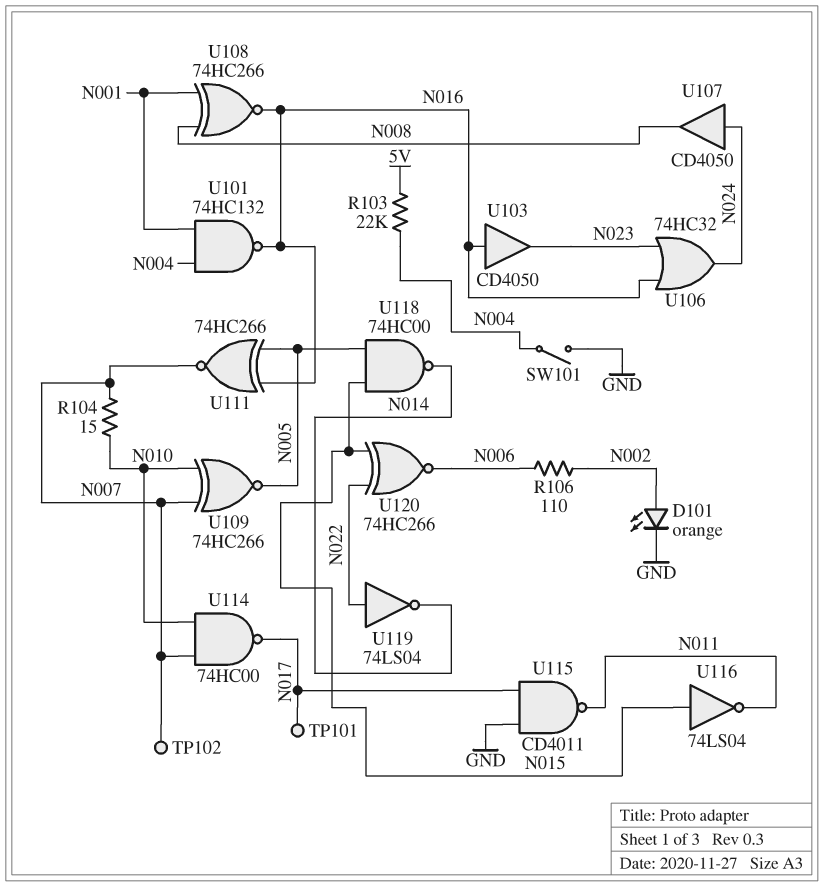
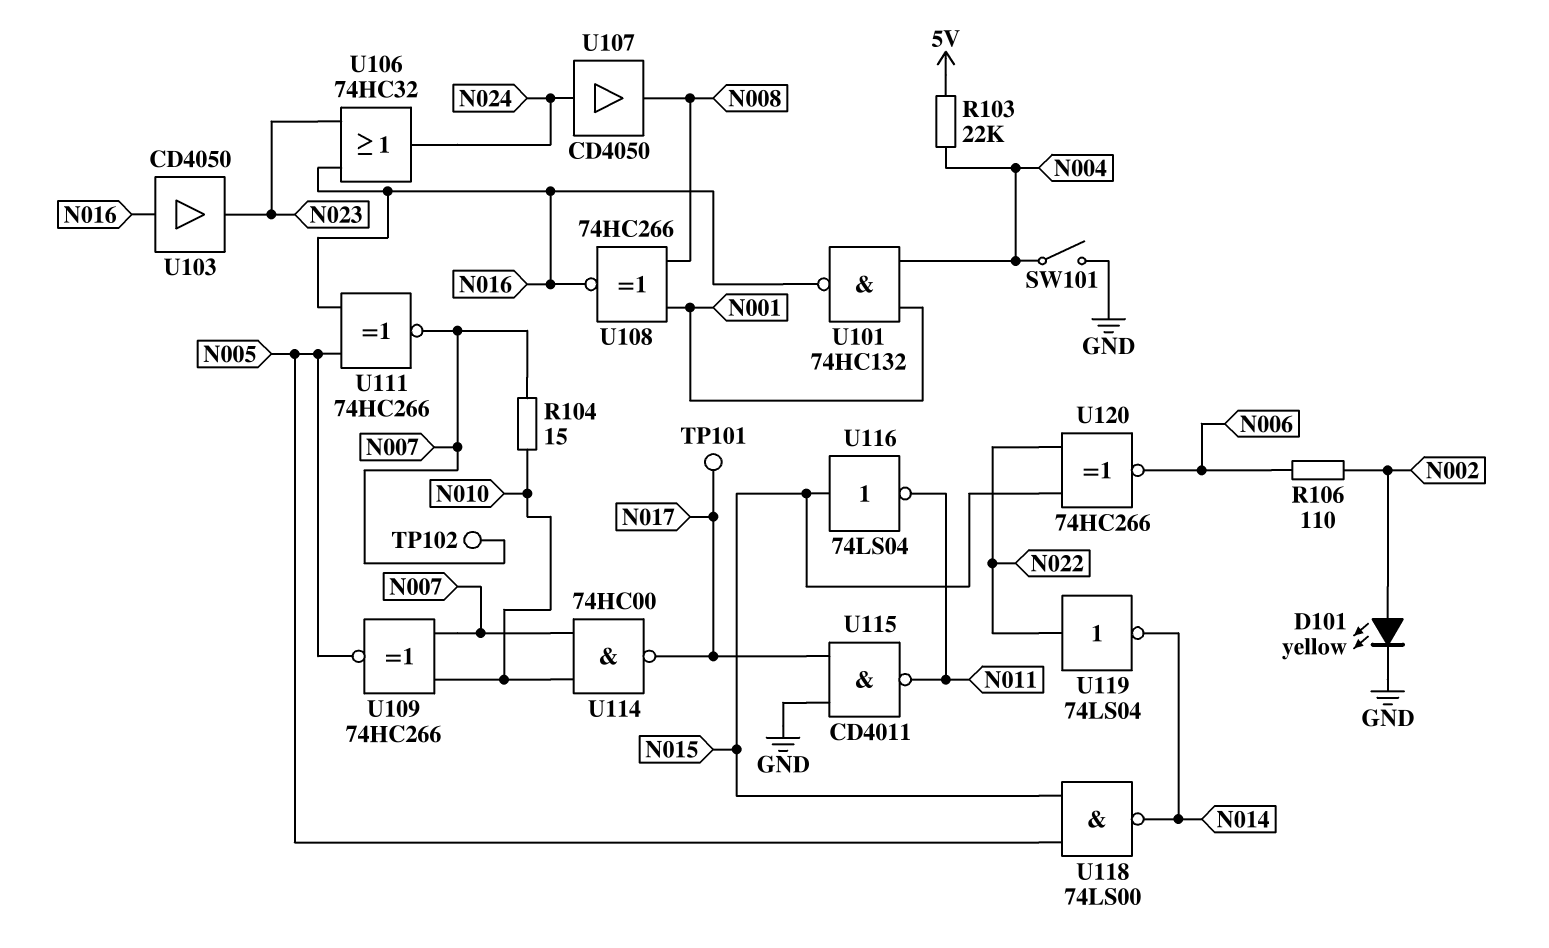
D101: LED orange (A N002, K GND) -> LED yellow (A N002, K GND)
U118: NAND 74HC00 (in N005, in N015, out N014) -> NAND 74LS00 (in N005, in N015, out N014)

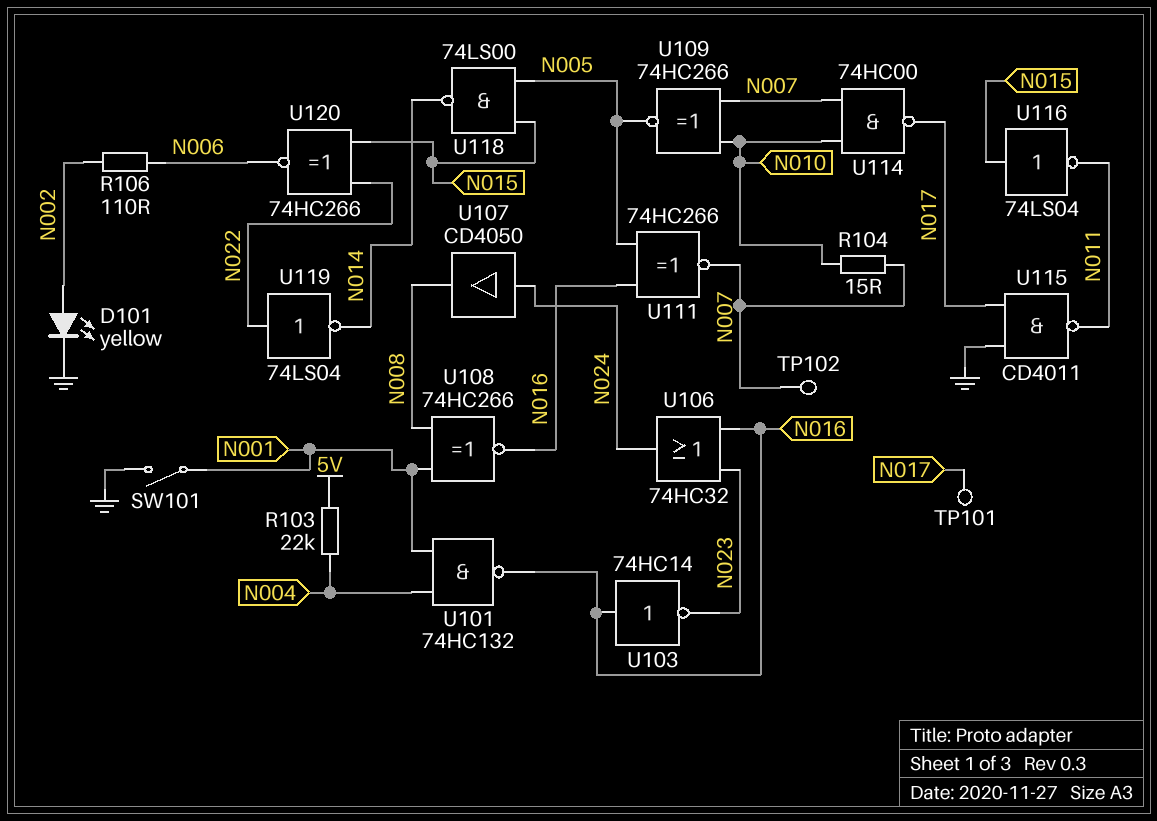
SW101: switch (GND, N004) -> switch (GND, N001)
U103: buffer CD4050 (in N016, out N023) -> NOT 74HC14 (in N016, out N023)

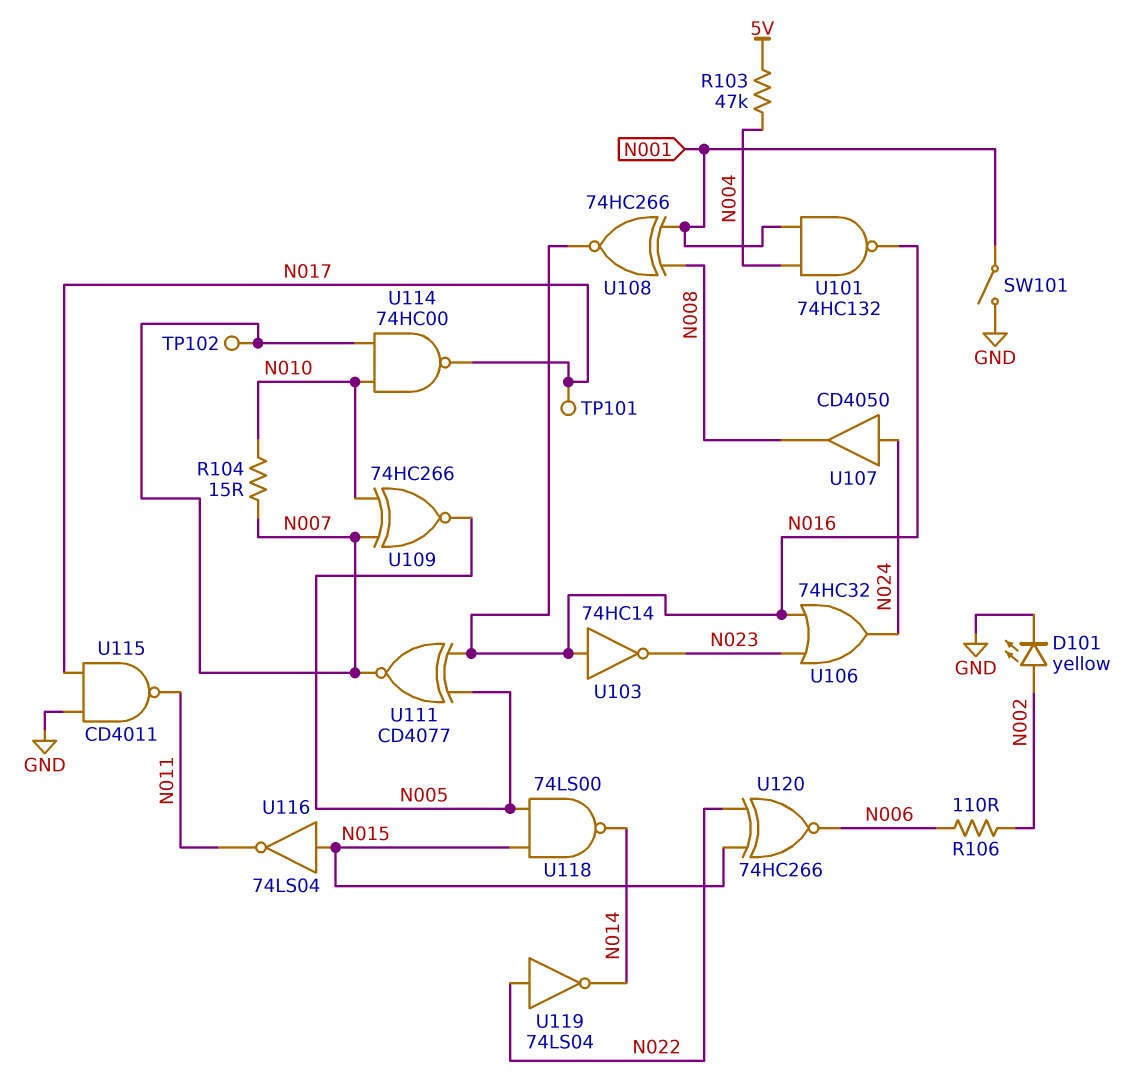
R103: 22k (5V, N004) -> 47k (5V, N004)
U111: XNOR 74HC266 (in N005, in N016, out N007) -> XNOR CD4077 (in N005, in N016, out N007)

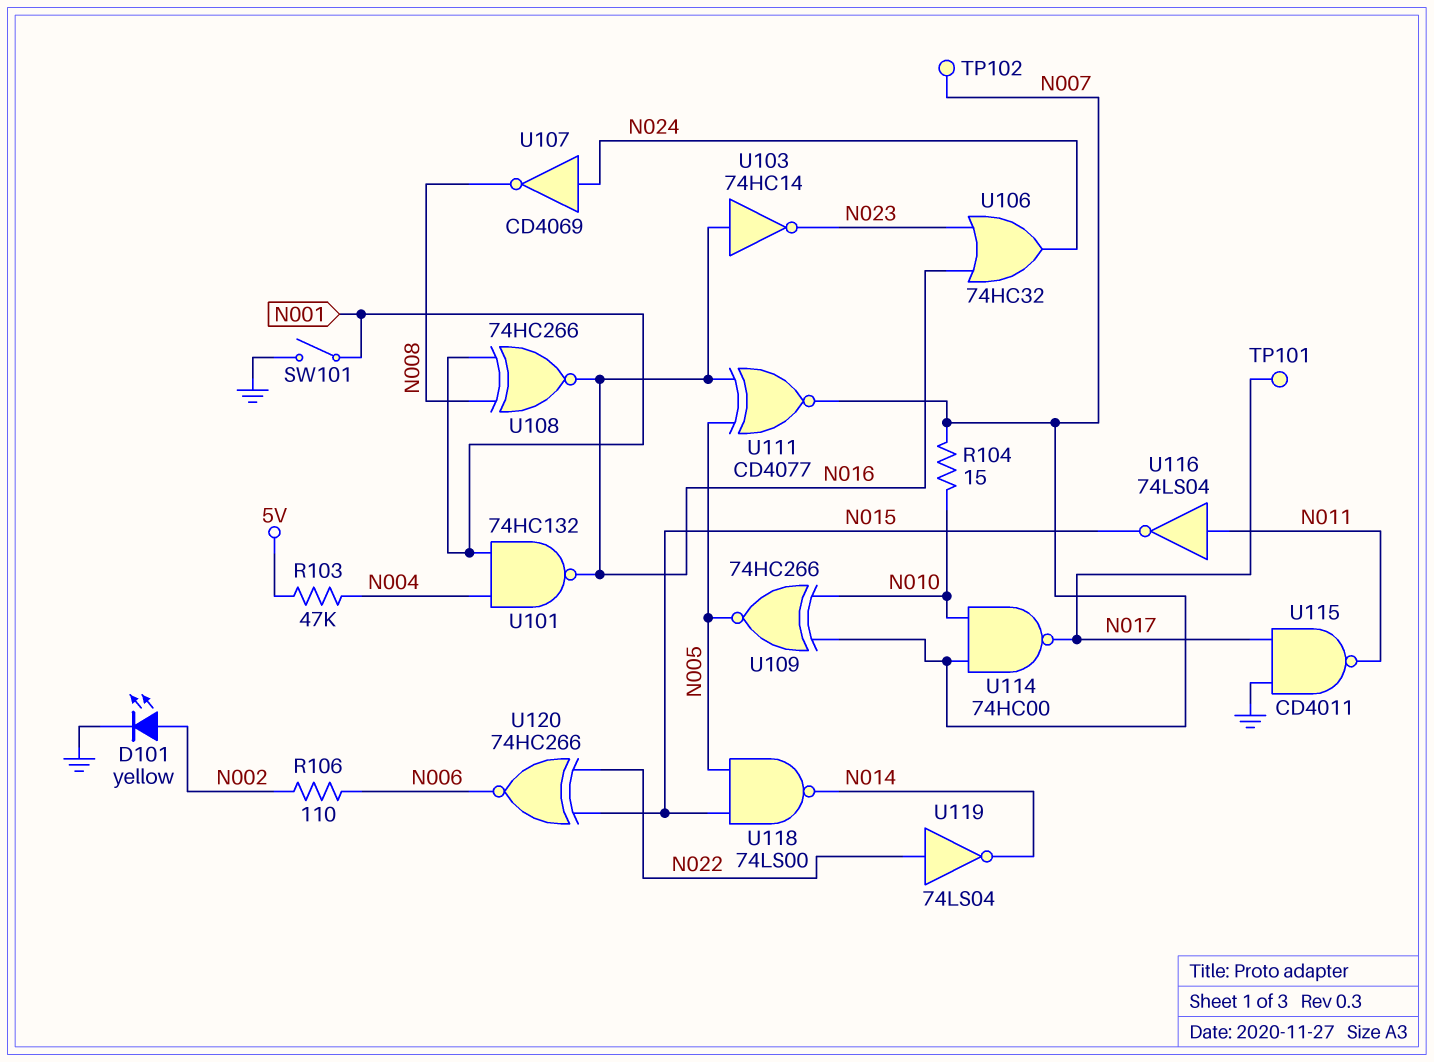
U107: buffer CD4050 (in N024, out N008) -> NOT CD4069 (in N024, out N008)
U116: NOT 74LS04 (in N015, out N011) -> NOT 74LS04 (in N011, out N015)

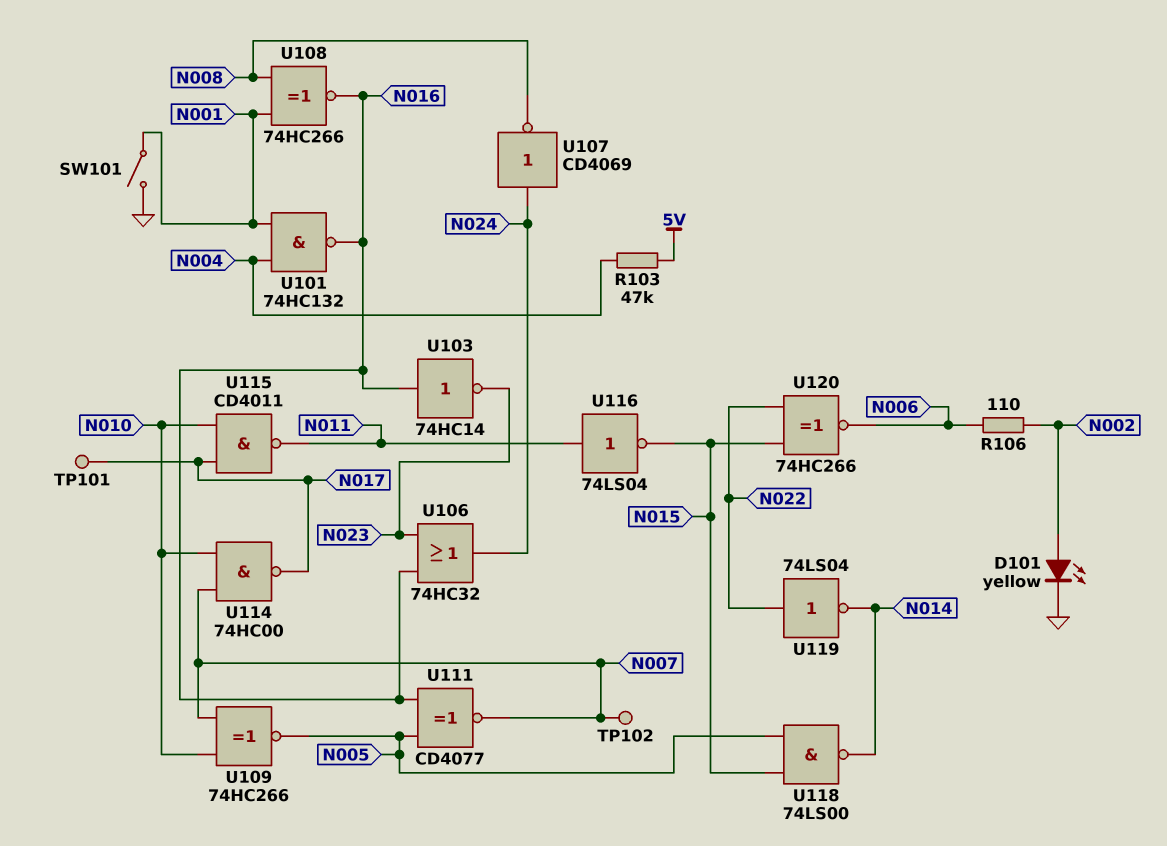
R104: 15 (N007, N010) -> none
U115: NAND CD4011 (in GND, in N017, out N011) -> NAND CD4011 (in N010, in N017, out N011)

